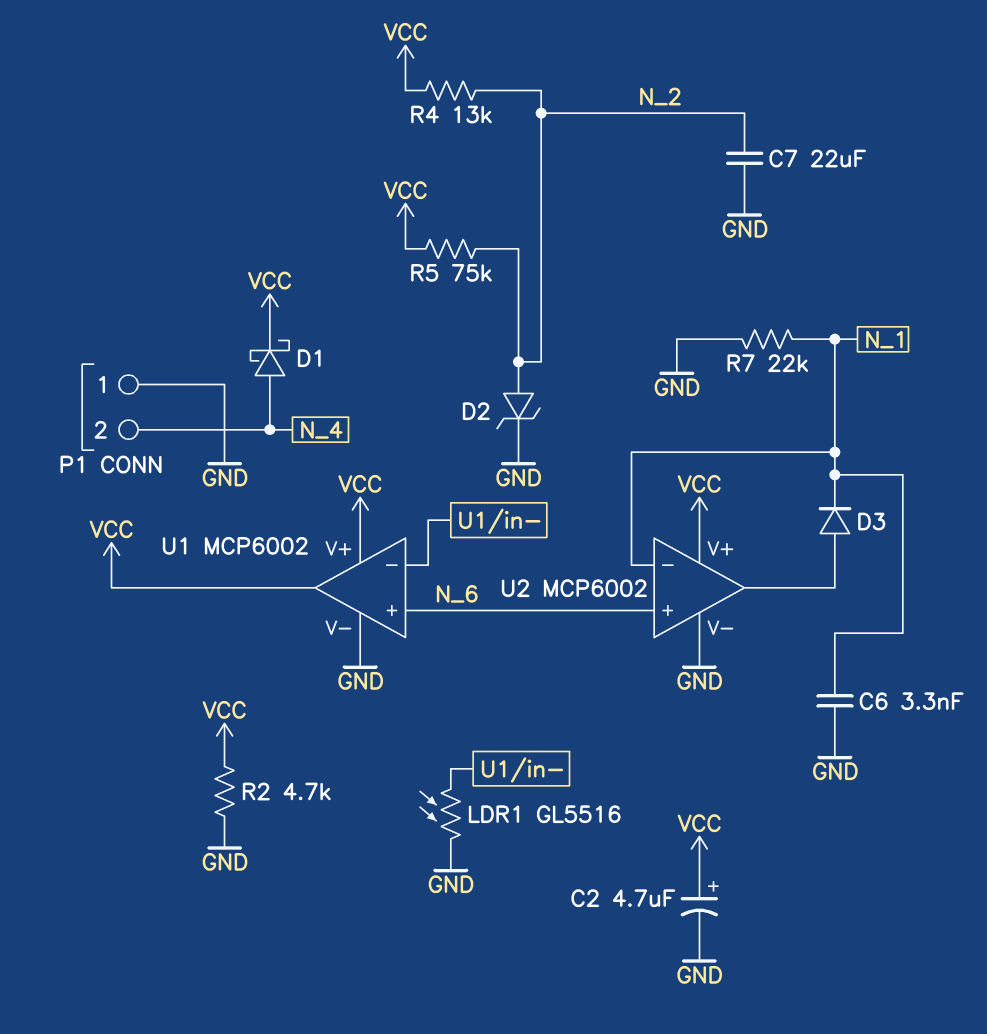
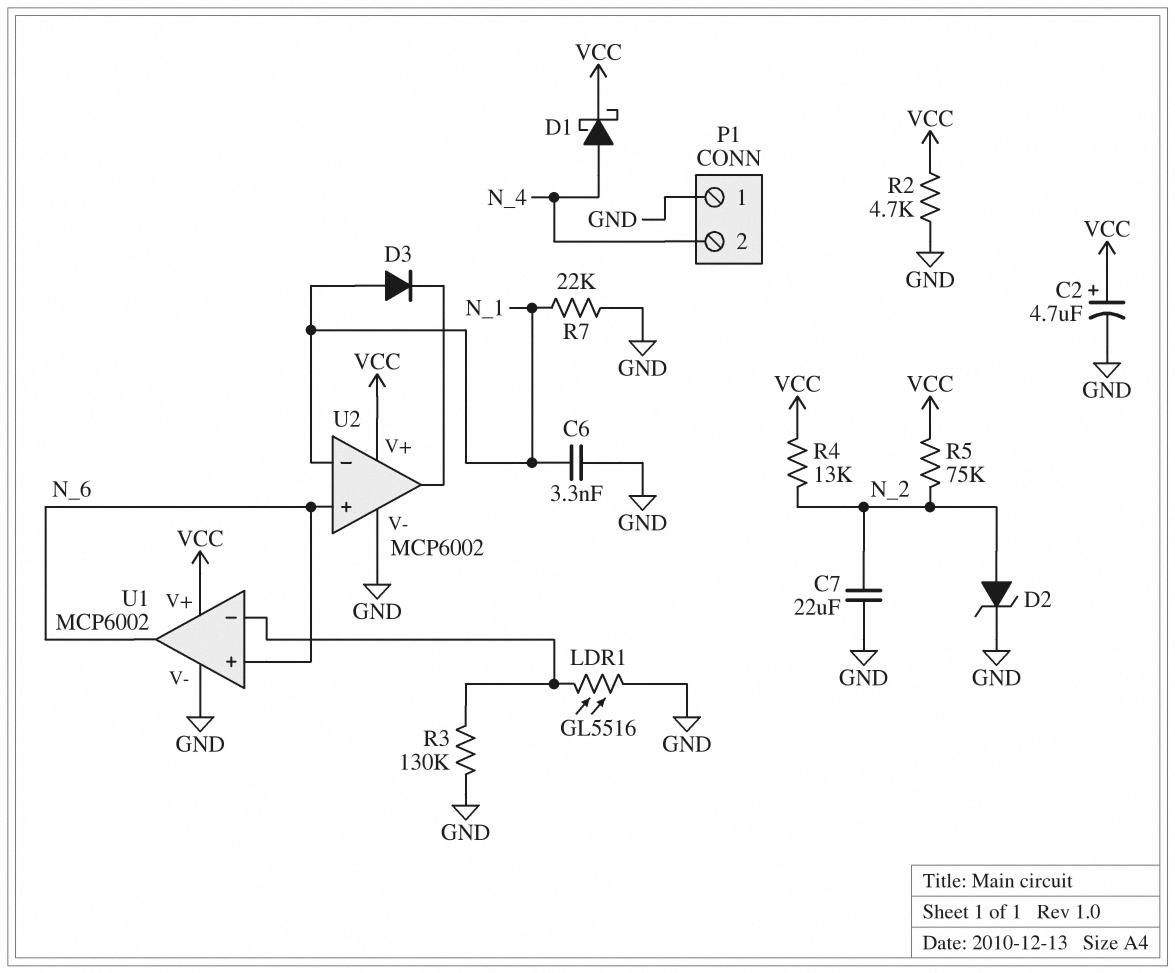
D3: diode (A U2/out, K N_1) -> diode (A N_1, K U2/out)
R3: none -> 130k (GND, U1/in-)
U1 pin out: VCC -> N_6

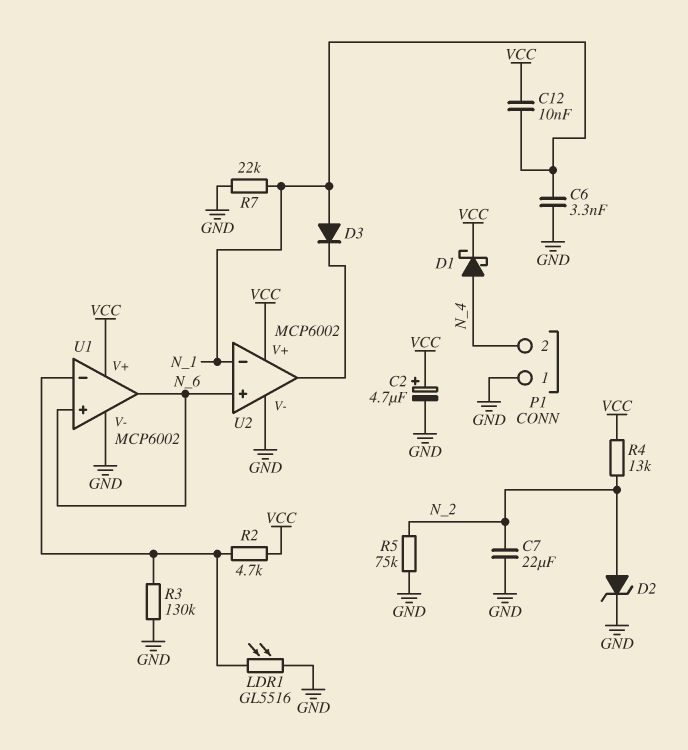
C12: none -> 10nF (N_1, VCC)
R2: 4.7k (GND, VCC) -> 4.7k (U1/in-, VCC)
R5: 75k (N_2, VCC) -> 75k (GND, N_2)

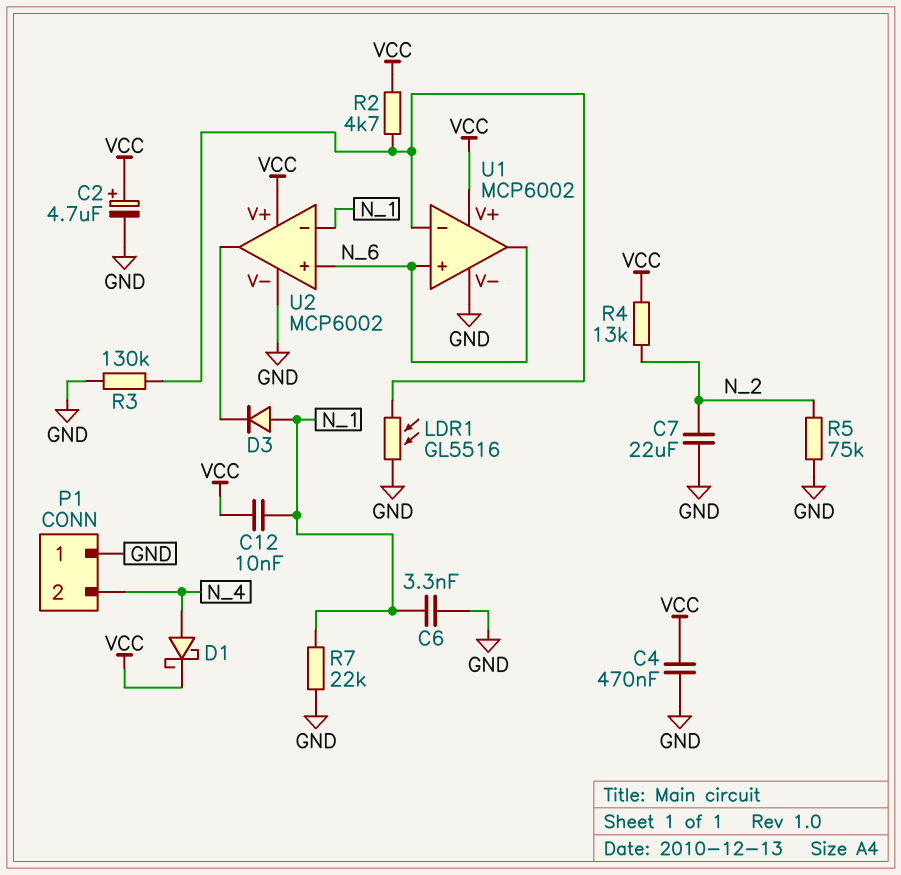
C4: none -> 470nF (GND, VCC)
D2: zener (A N_2, K GND) -> none

